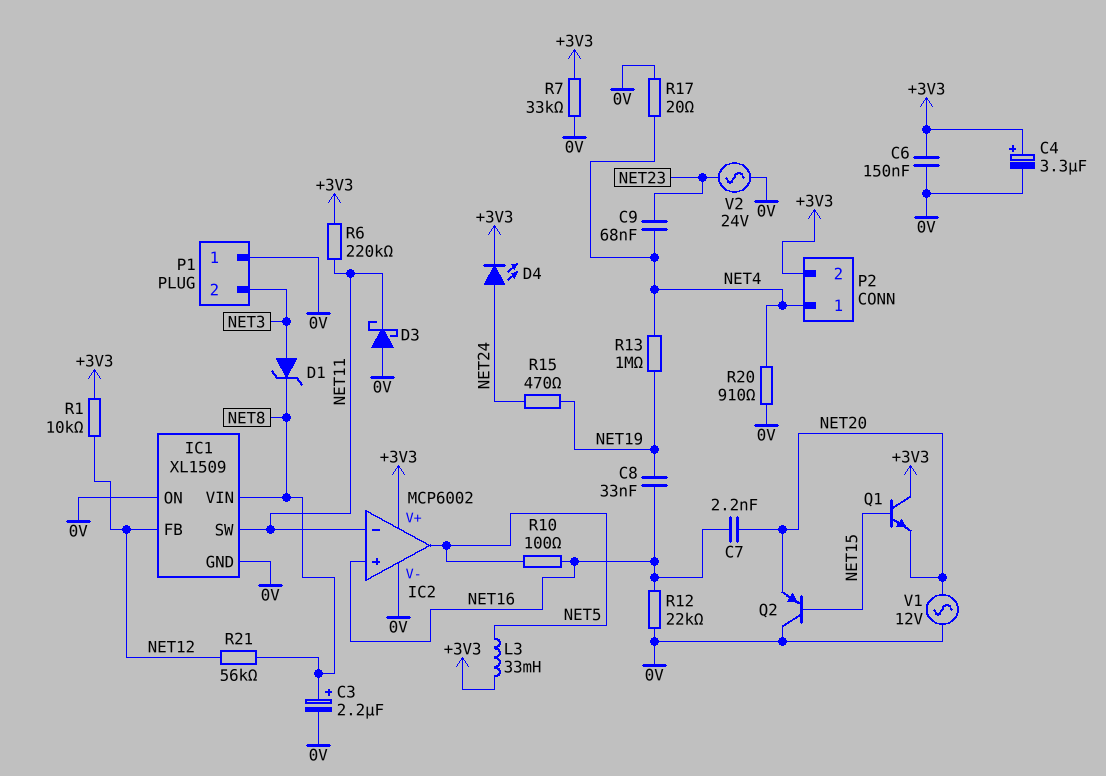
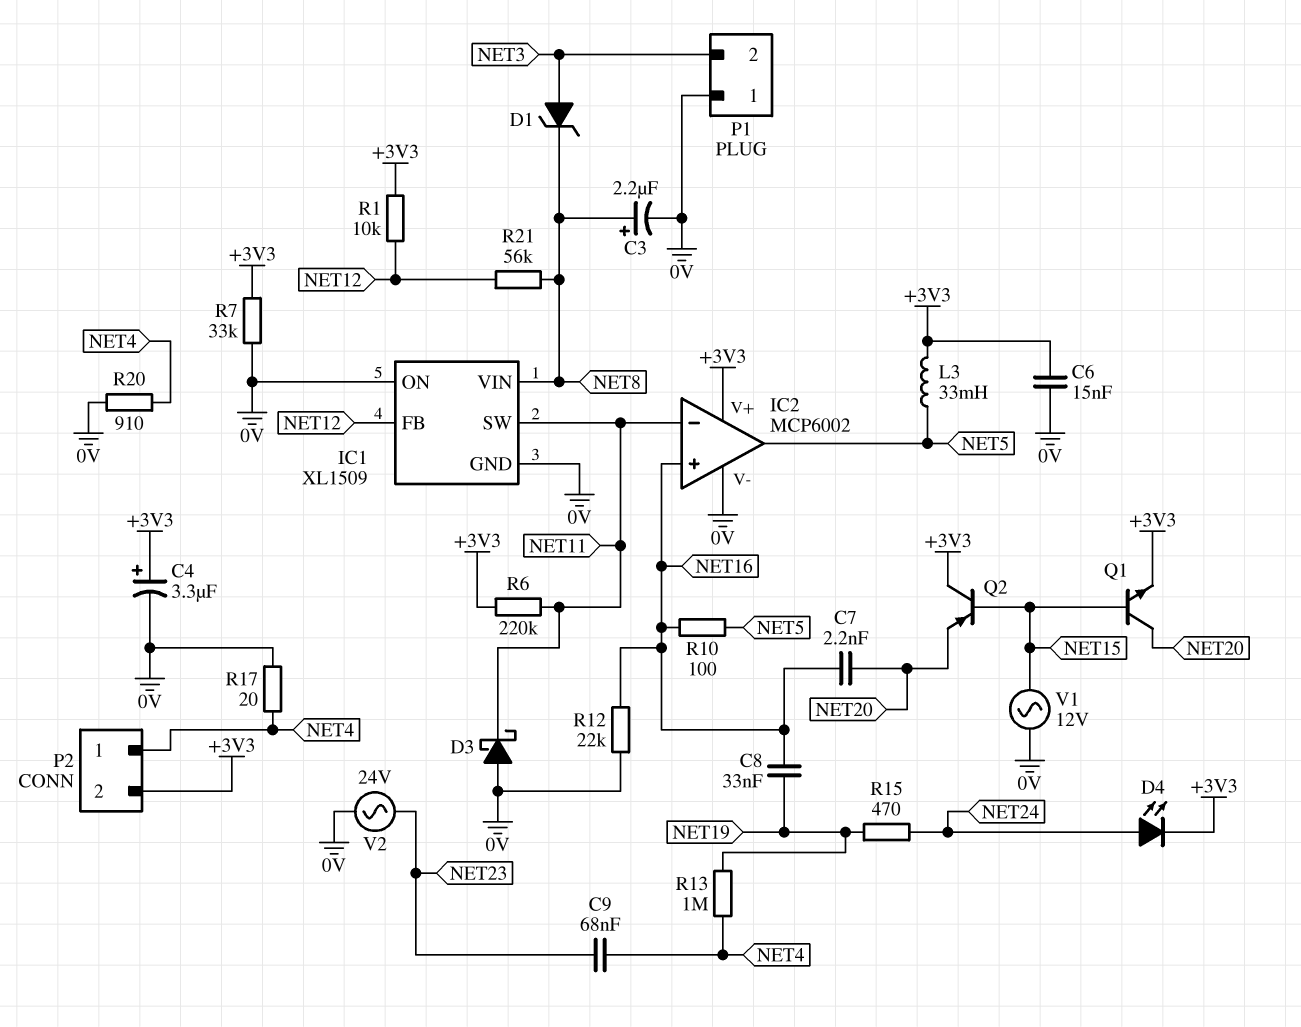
C6: 150nF (+3V3, 0V) -> 15nF (+3V3, 0V)
Q1: NPN (B NET15, C +3V3, E NET20) -> NPN (B NET15, C NET20, E +3V3)
Q2: PNP (B NET15, C 0V, E NET20) -> PNP (B NET15, C +3V3, E NET20)
V1: AC 12V (0V, NET20) -> AC 12V (0V, NET15)

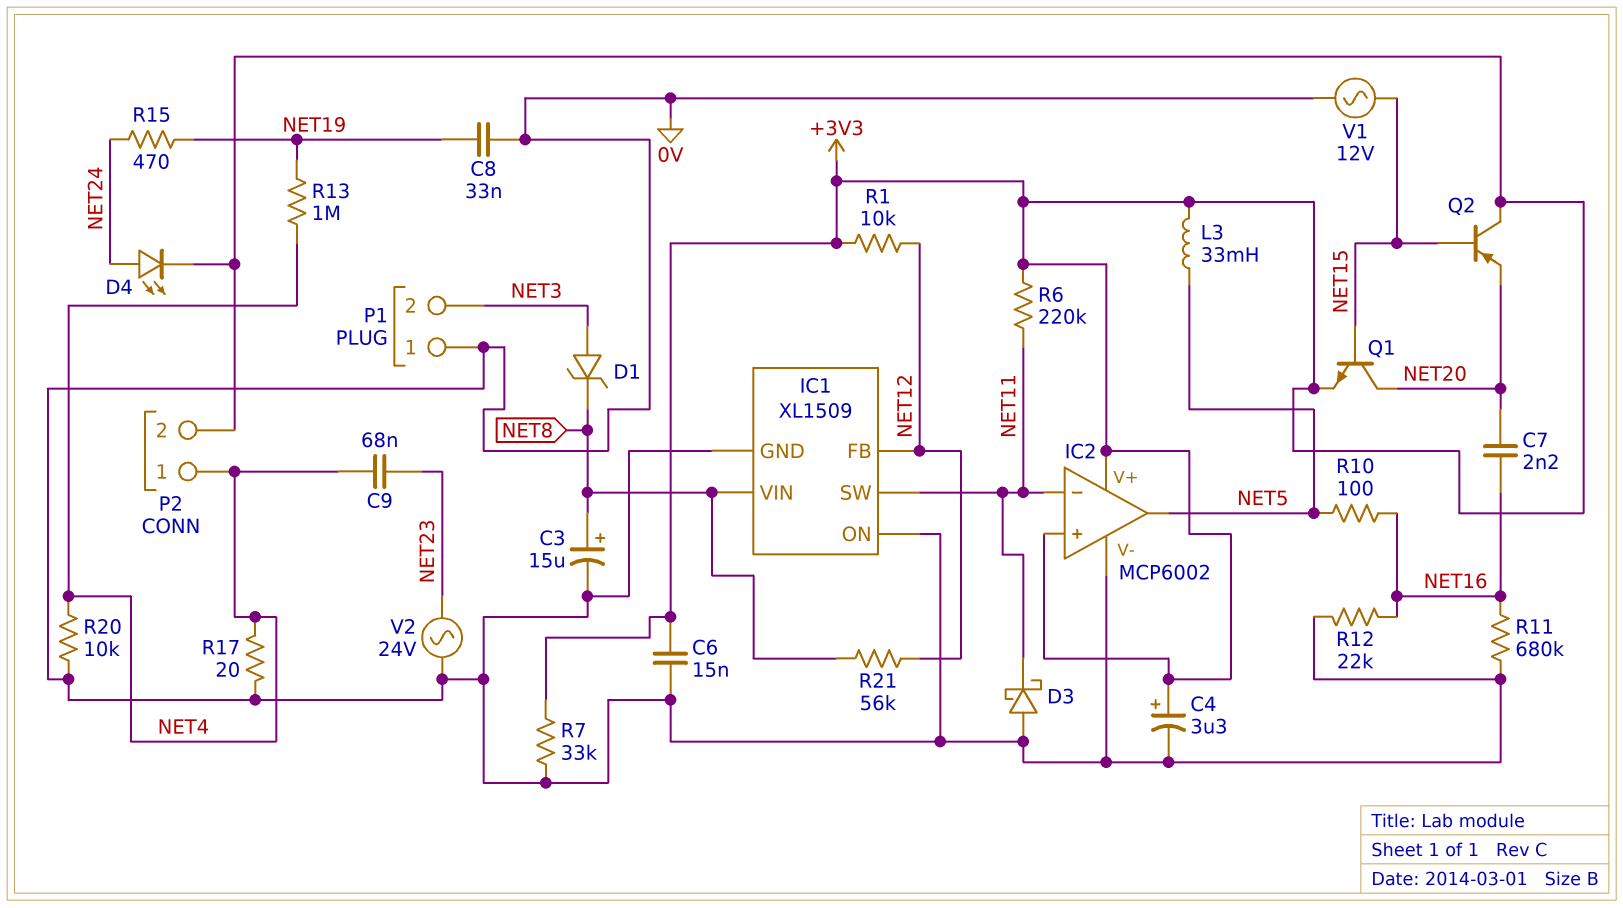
C3: 2.2uF (plus NET8, minus 0V) -> 15uF (plus NET8, minus 0V)
C8: 33nF (NET16, NET19) -> 33nF (0V, NET19)
IC2 pin in+: NET16 -> +3V3
R11: none -> 680k (0V, NET16)
R20: 910 (0V, NET4) -> 10k (0V, NET4)

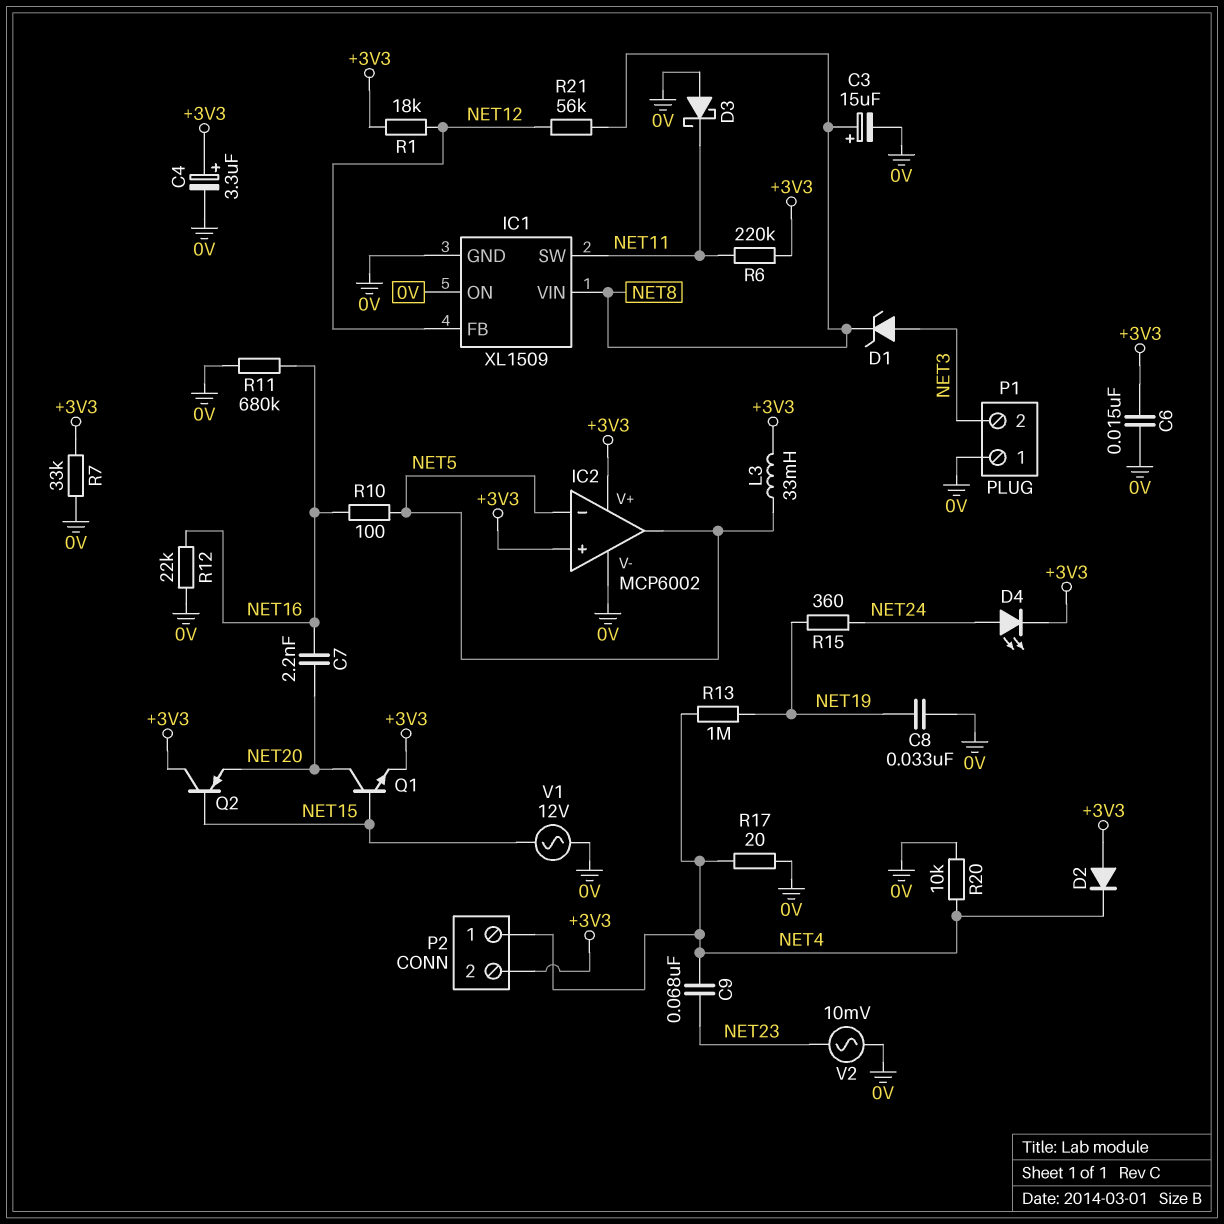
D2: none -> diode (A +3V3, K NET4)
IC2 pin in-: NET11 -> NET5
R1: 10k (+3V3, NET12) -> 18k (+3V3, NET12)
R15: 470 (NET19, NET24) -> 360 (NET19, NET24)
V2: AC 24V (0V, NET23) -> AC 10mV (0V, NET23)

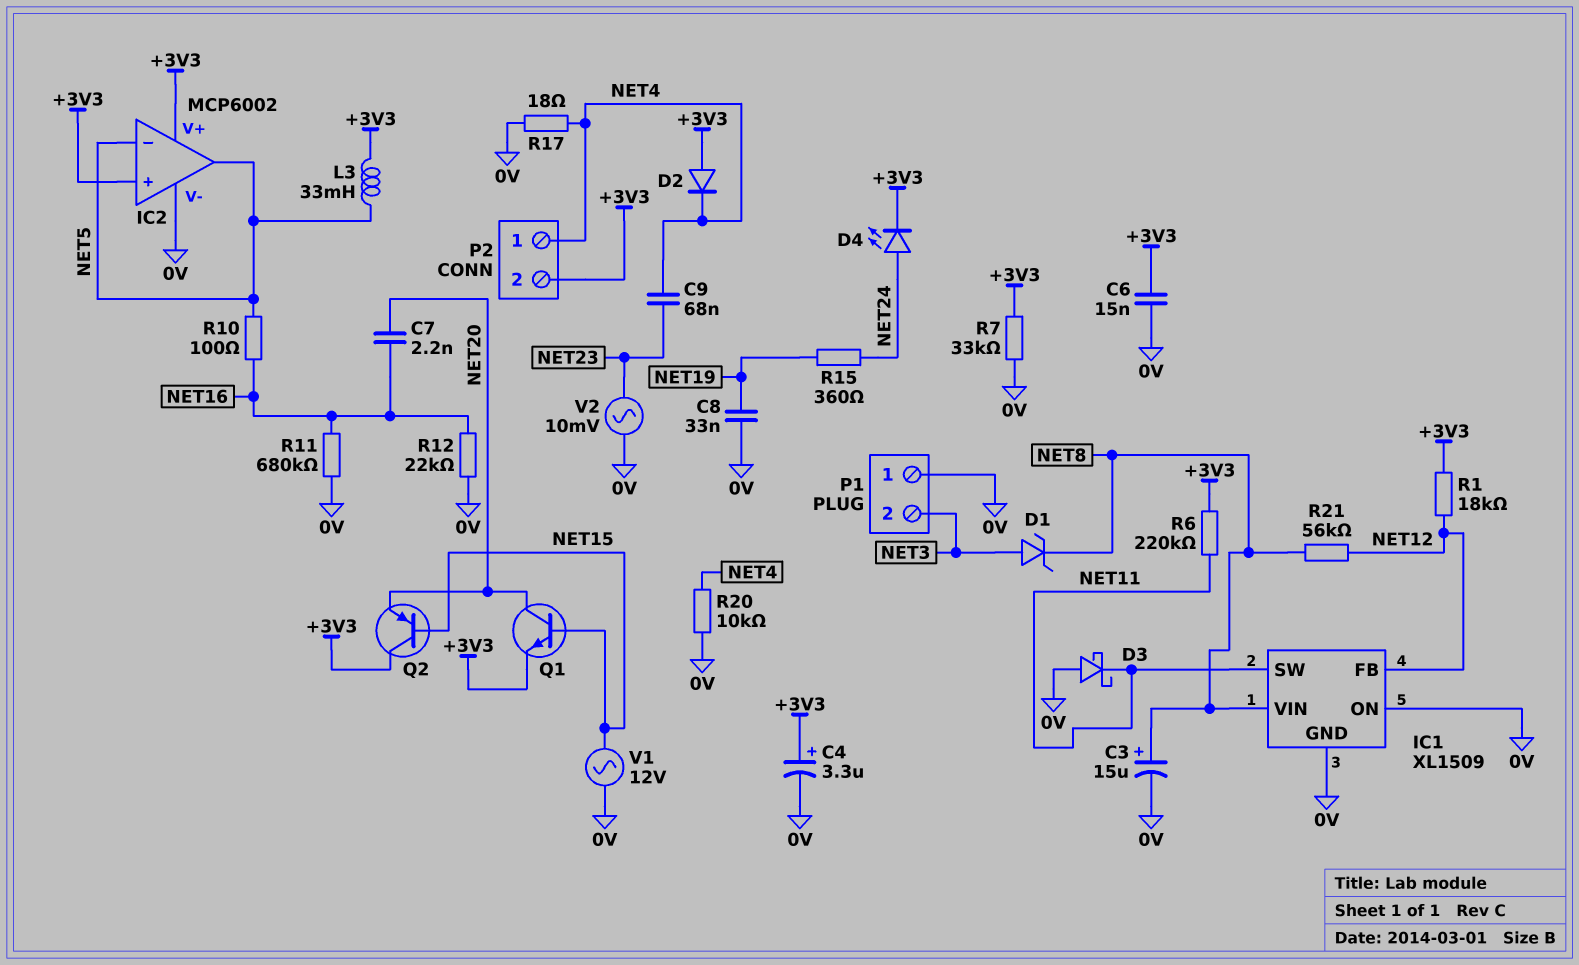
R13: 1M (NET4, NET19) -> none
R17: 20 (0V, NET4) -> 18 (0V, NET4)

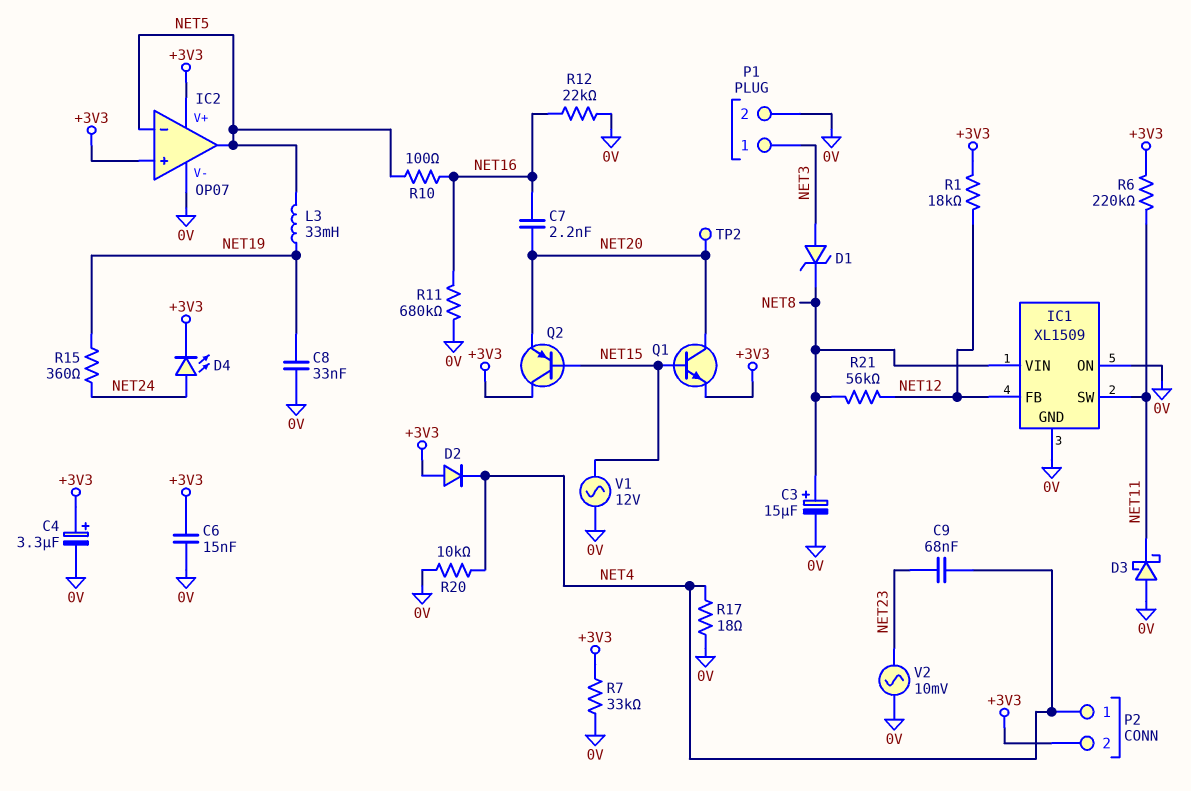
IC2: MCP6002 -> OP07
L3: 33mH (+3V3, NET5) -> 33mH (NET5, NET19)
P1 pin 1: 0V -> NET3
P1 pin 2: NET3 -> 0V
TP2: none -> test point (NET20)

